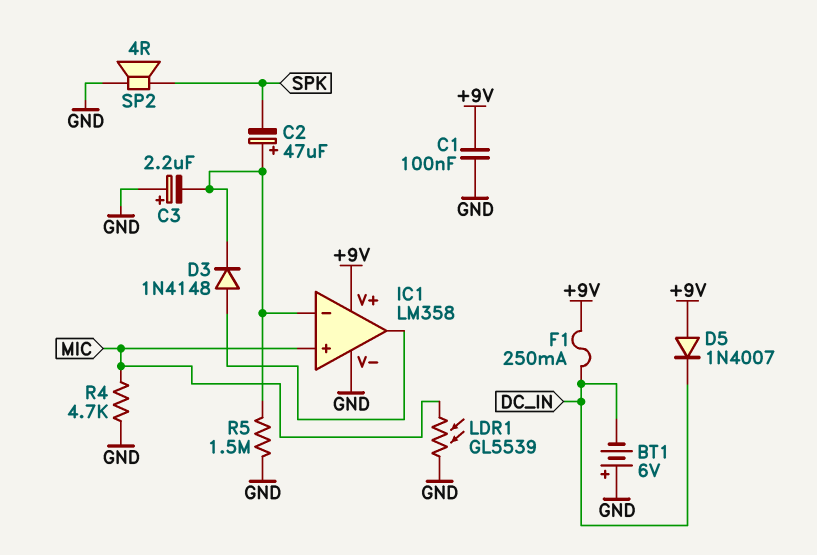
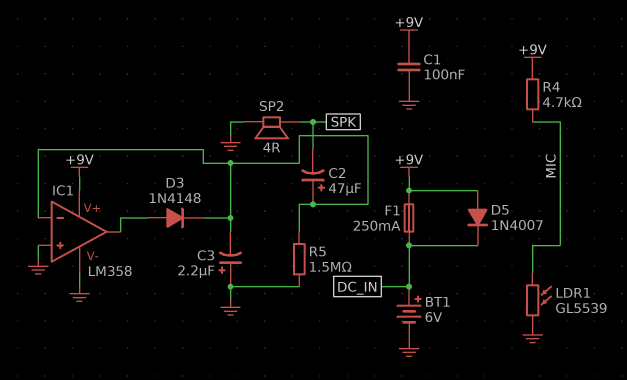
BT1: 6V (plus GND, minus DC_IN) -> 6V (plus DC_IN, minus GND)
IC1 pin in+: MIC -> GND
R4: 4.7k (GND, MIC) -> 4.7k (+9V, MIC)

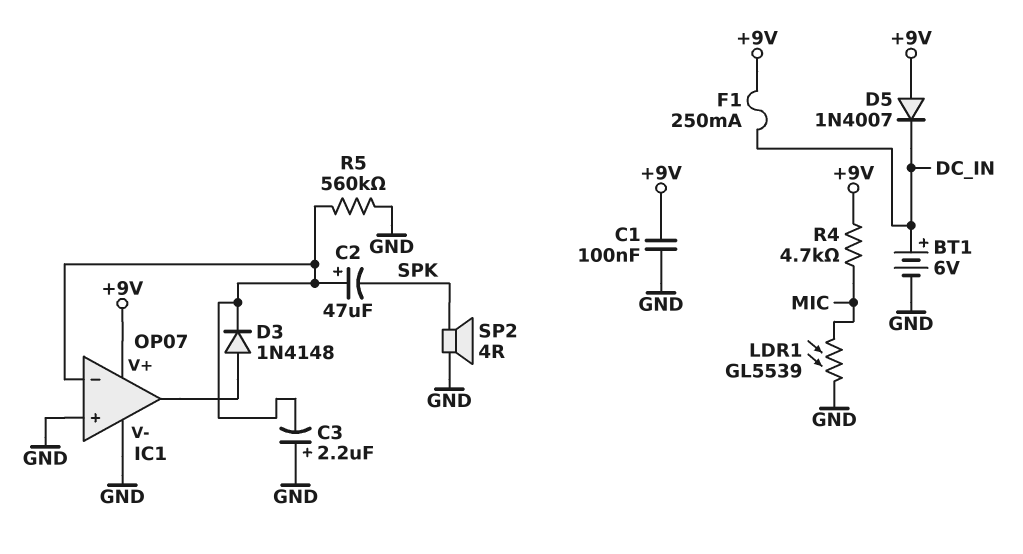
IC1: LM358 -> OP07
R5: 1.5M (GND, IC1/in-) -> 560k (GND, IC1/in-)

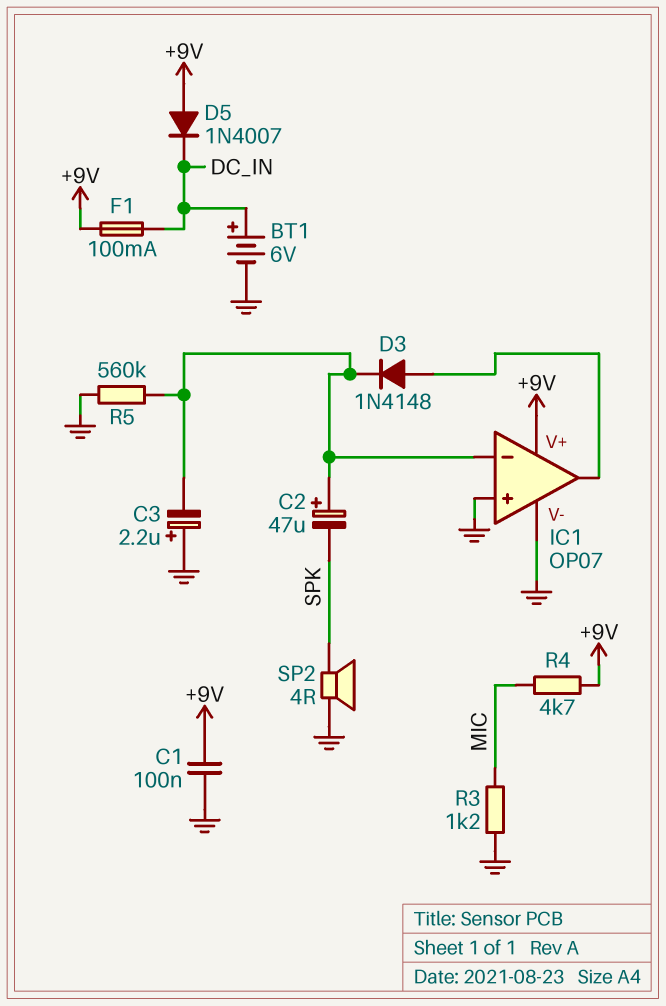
F1: 250mA (+9V, DC_IN) -> 100mA (+9V, DC_IN)
LDR1: GL5539 (GND, MIC) -> none
R3: none -> 1.2k (GND, MIC)

